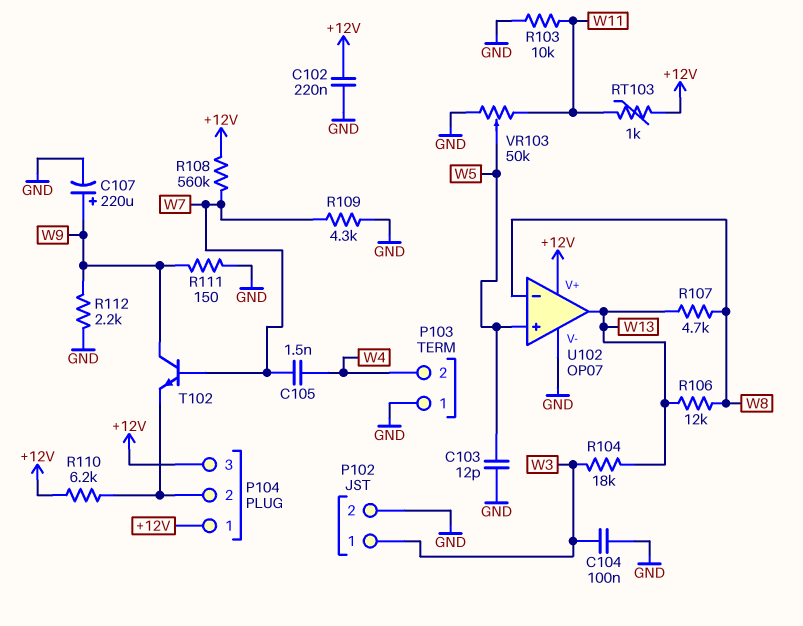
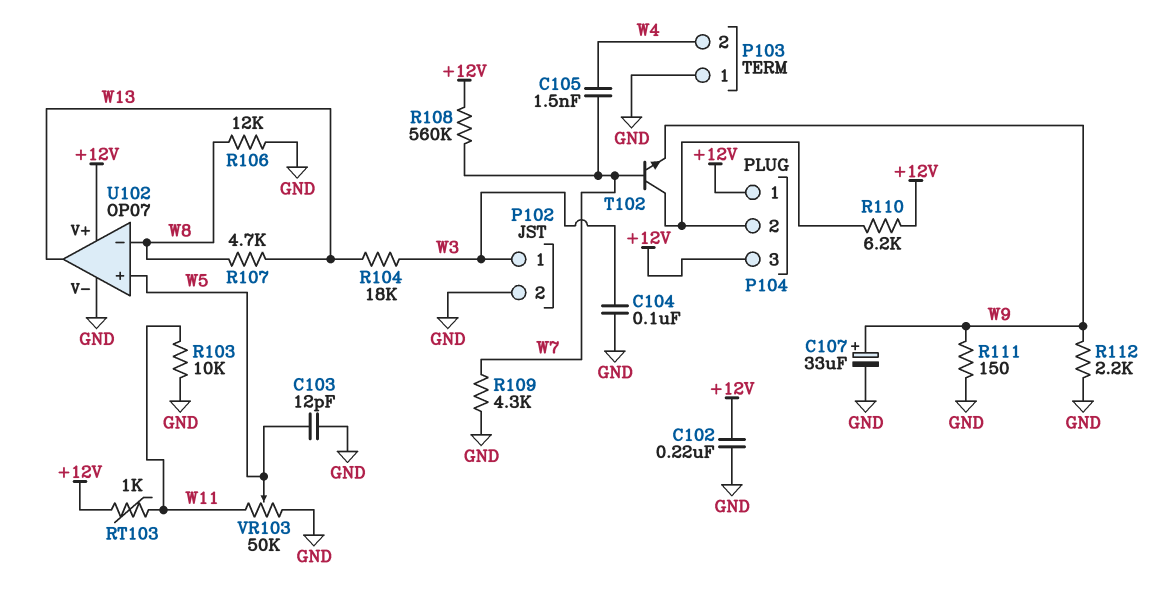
C107: 220uF (plus W9, minus GND) -> 33uF (plus W9, minus GND)
R106: 12k (W8, W13) -> 12k (GND, W8)
T102: NPN (B W7, C W9, E P104/2) -> NPN (B W7, C P104/2, E W9)

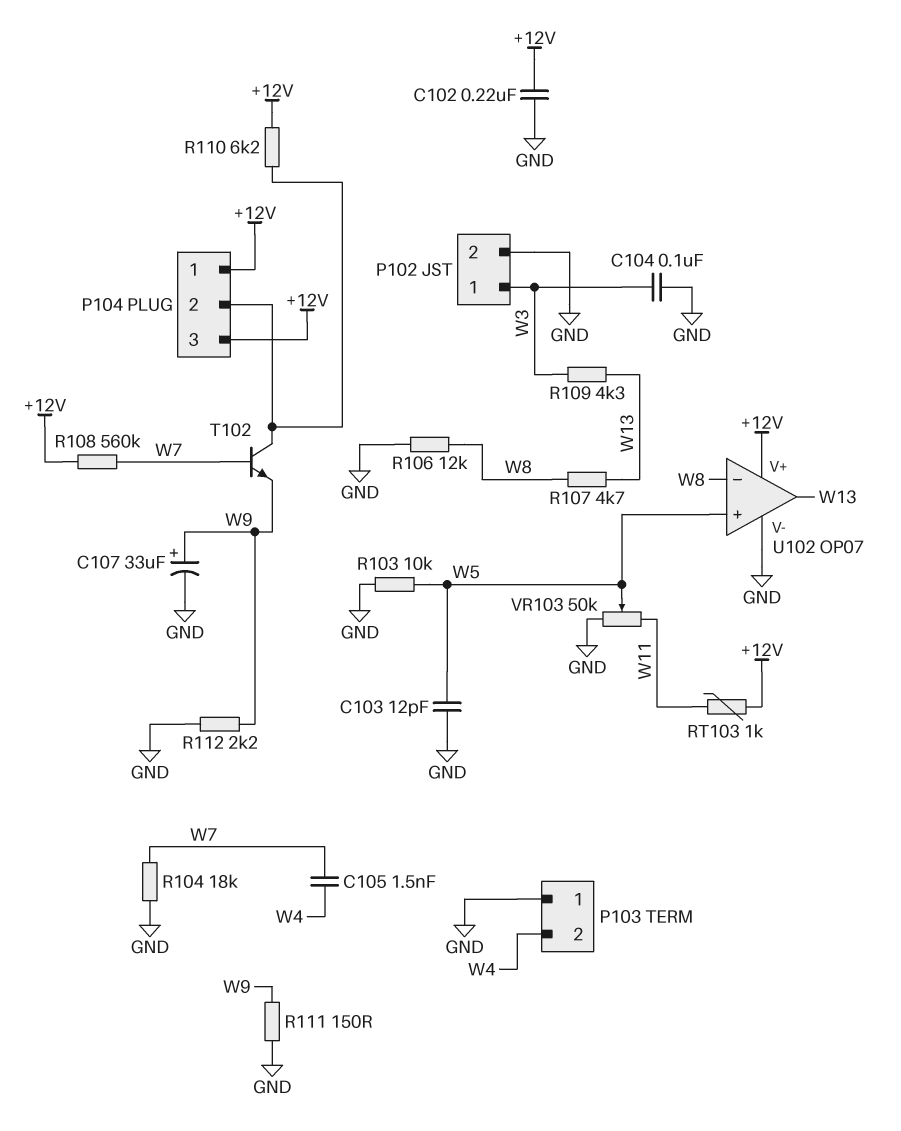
R103: 10k (GND, W11) -> 10k (GND, W5)
R104: 18k (W3, W13) -> 18k (GND, W7)
R109: 4.3k (GND, W7) -> 4.3k (W3, W13)

